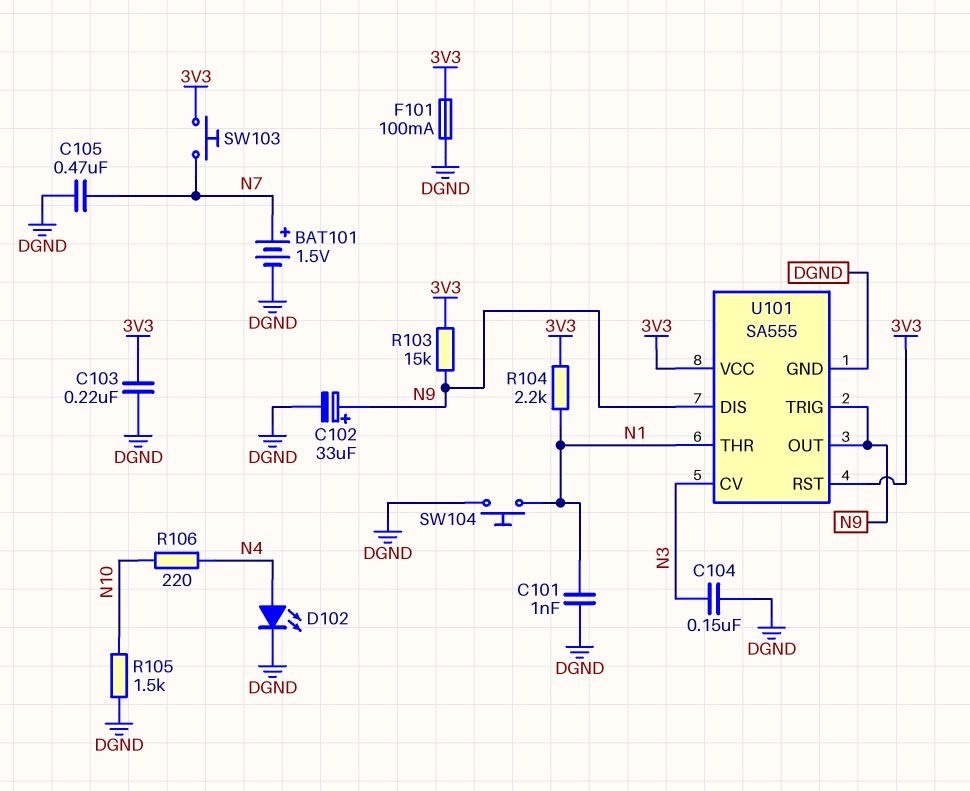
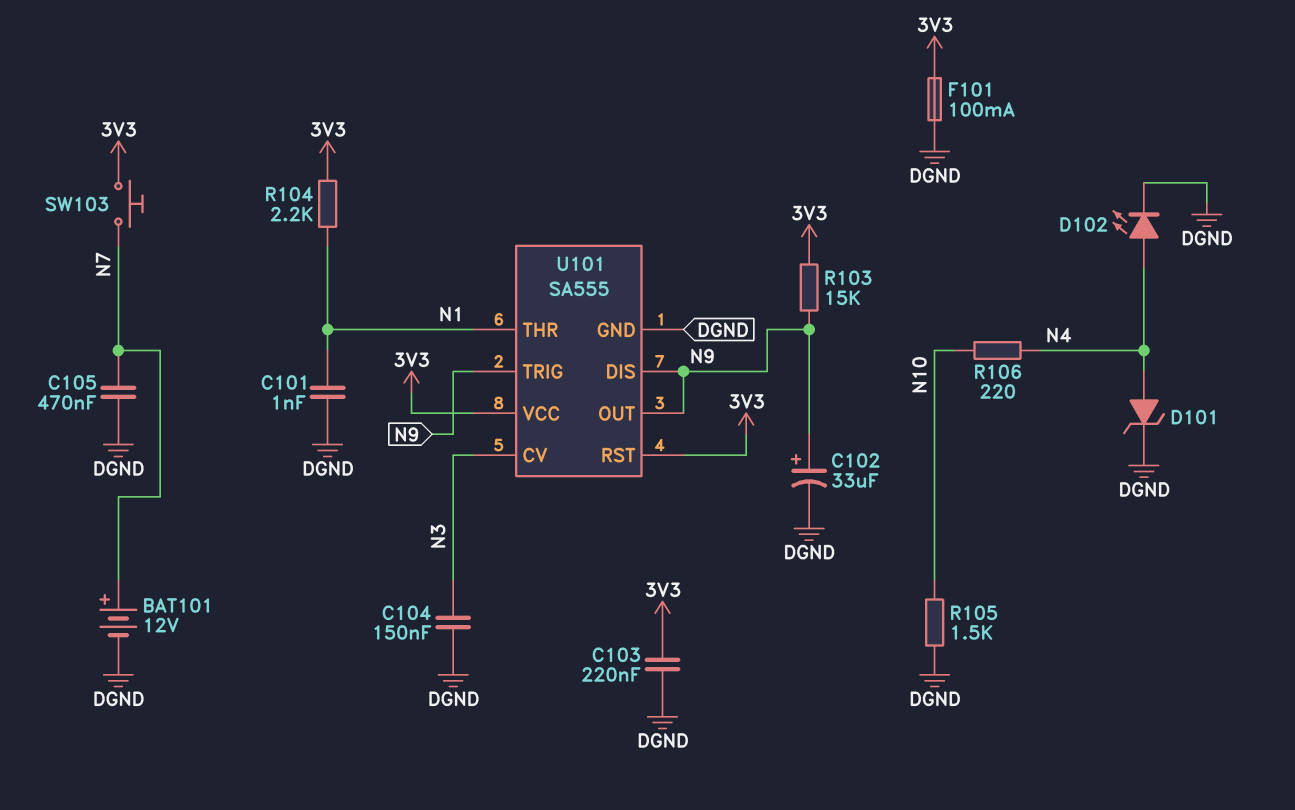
BAT101: 1.5V (plus N7, minus DGND) -> 12V (plus N7, minus DGND)
D101: none -> zener (A N4, K DGND)
SW104: button (DGND, N1) -> none

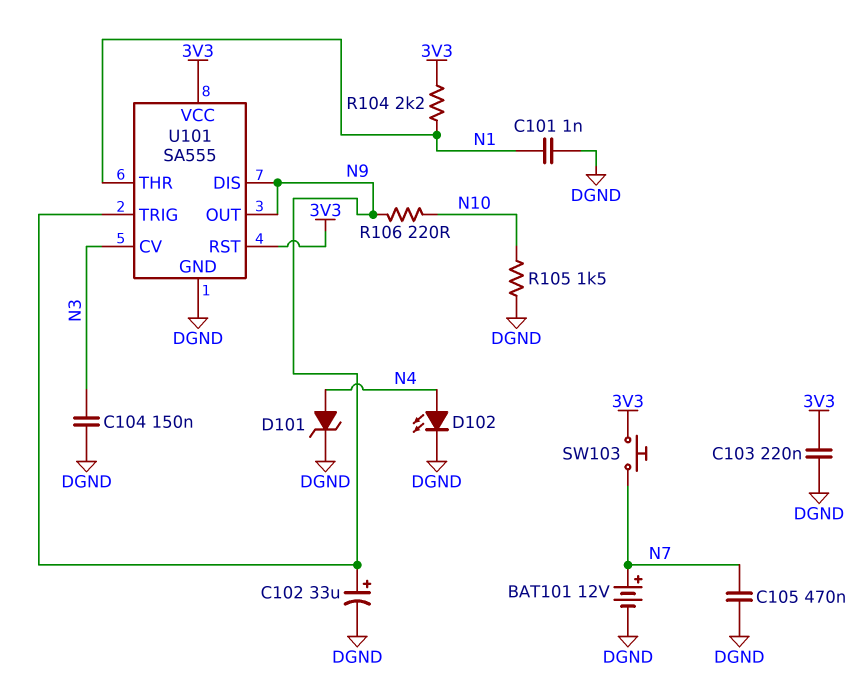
F101: 100mA (3V3, DGND) -> none
R103: 15k (3V3, N9) -> none
R106: 220 (N4, N10) -> 220 (N9, N10)

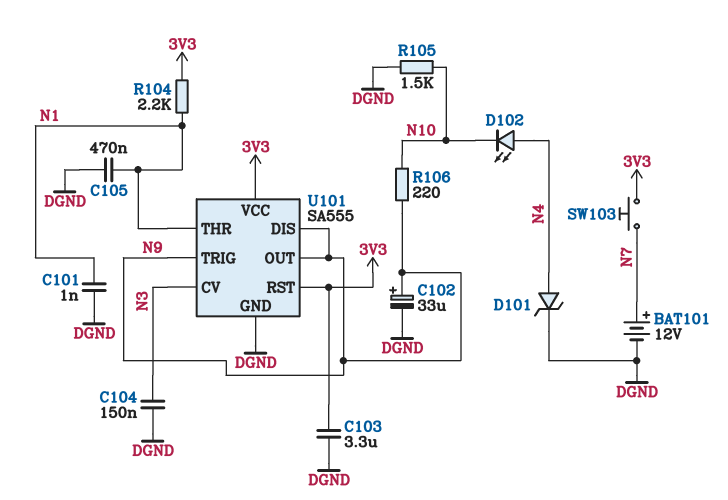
C103: 220nF (3V3, DGND) -> 3.3uF (3V3, DGND)
C105: 470nF (DGND, N7) -> 470nF (DGND, N1)
D102: LED (A N4, K DGND) -> LED (A N4, K N10)

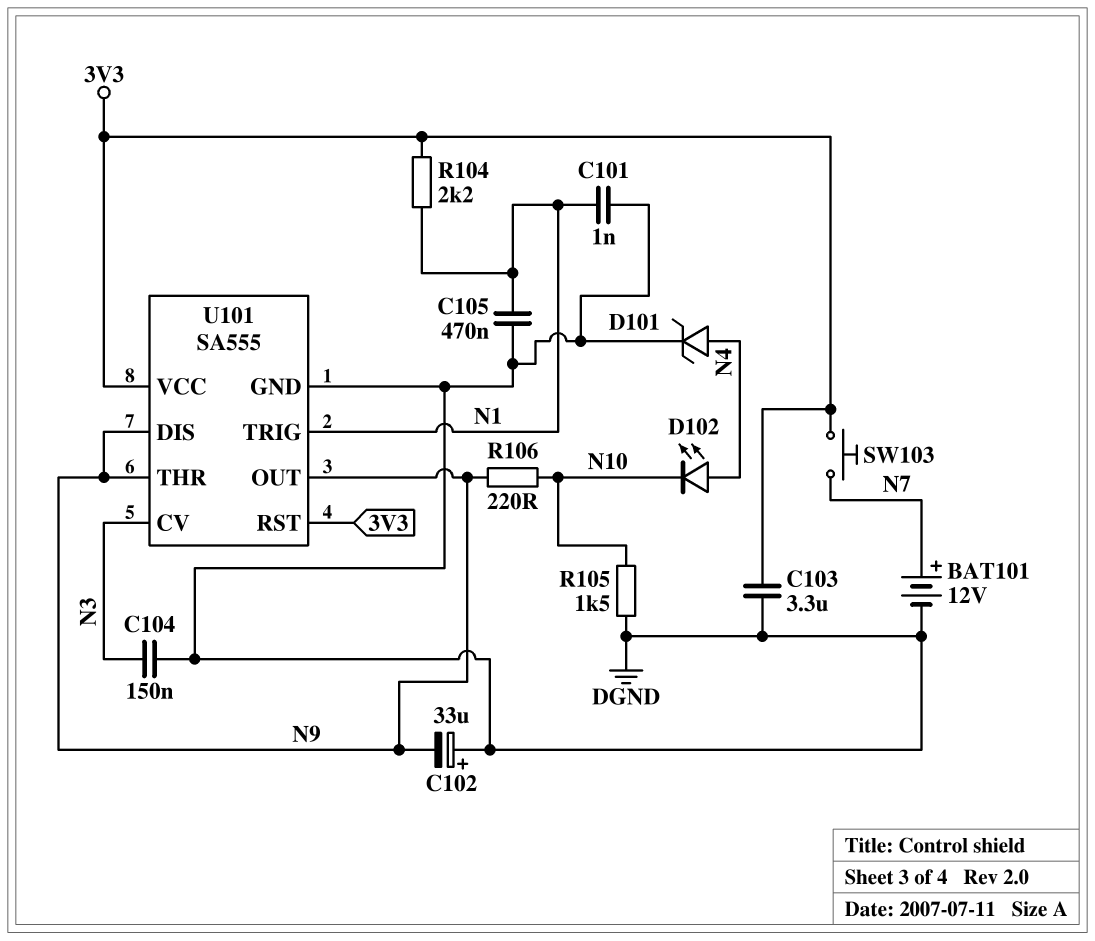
C102: 33uF (plus N9, minus DGND) -> 33uF (plus DGND, minus N9)
U101 pin THR: N1 -> N9
U101 pin TRIG: N9 -> N1

